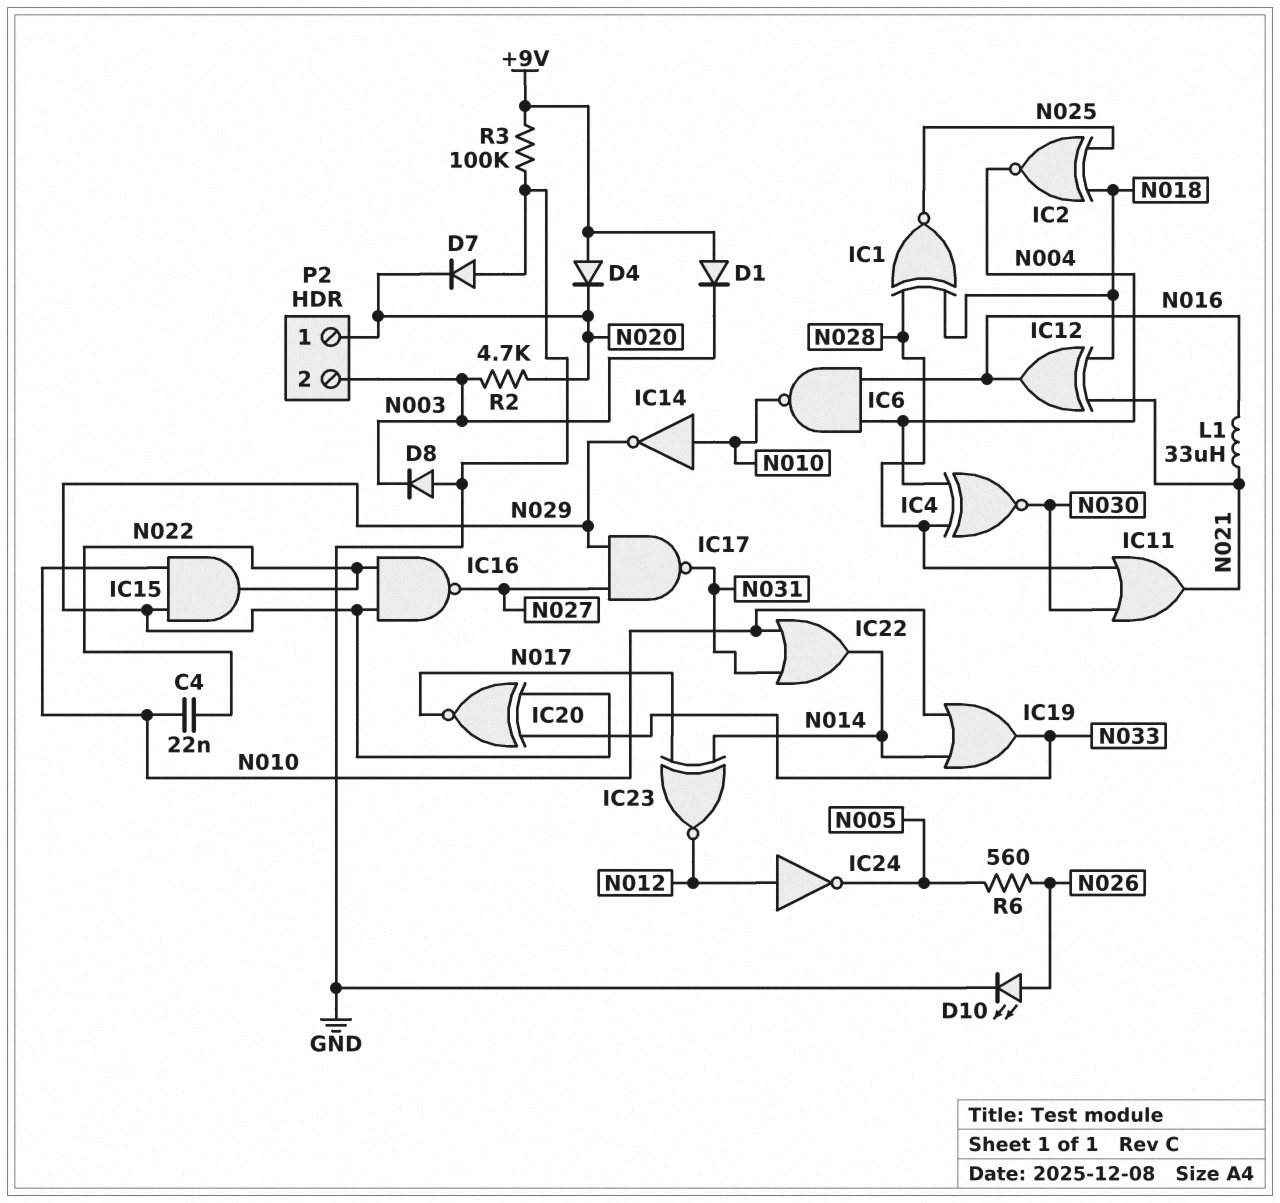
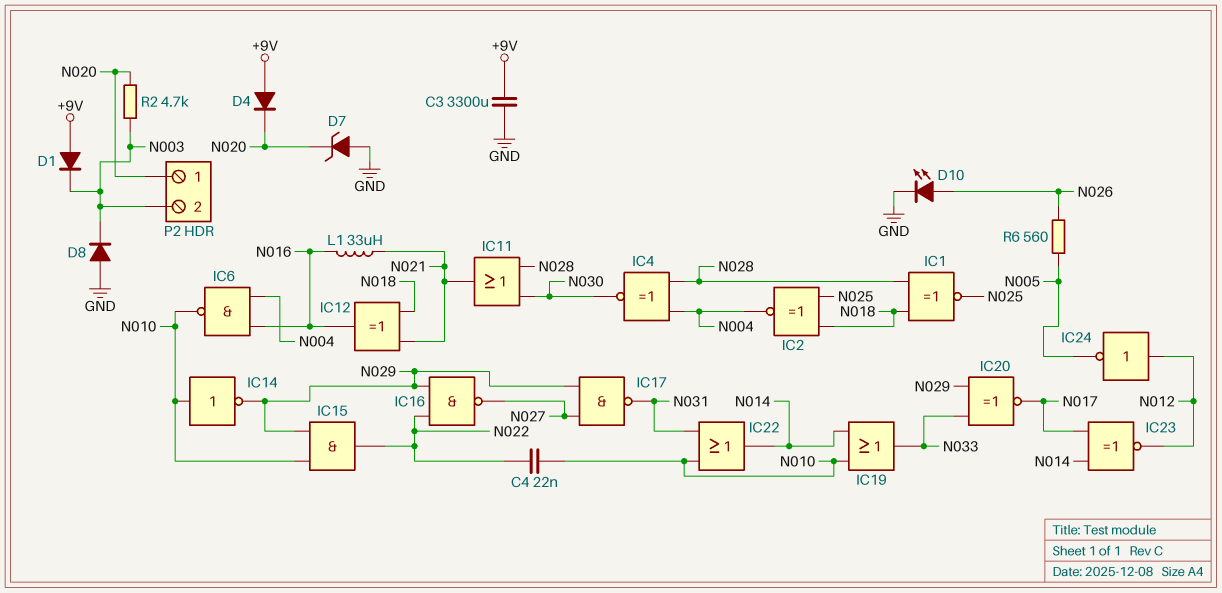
C3: none -> 3300uF (+9V, GND)
D7: diode (A GND, K N020) -> zener (A GND, K N020)
R3: 100k (+9V, GND) -> none

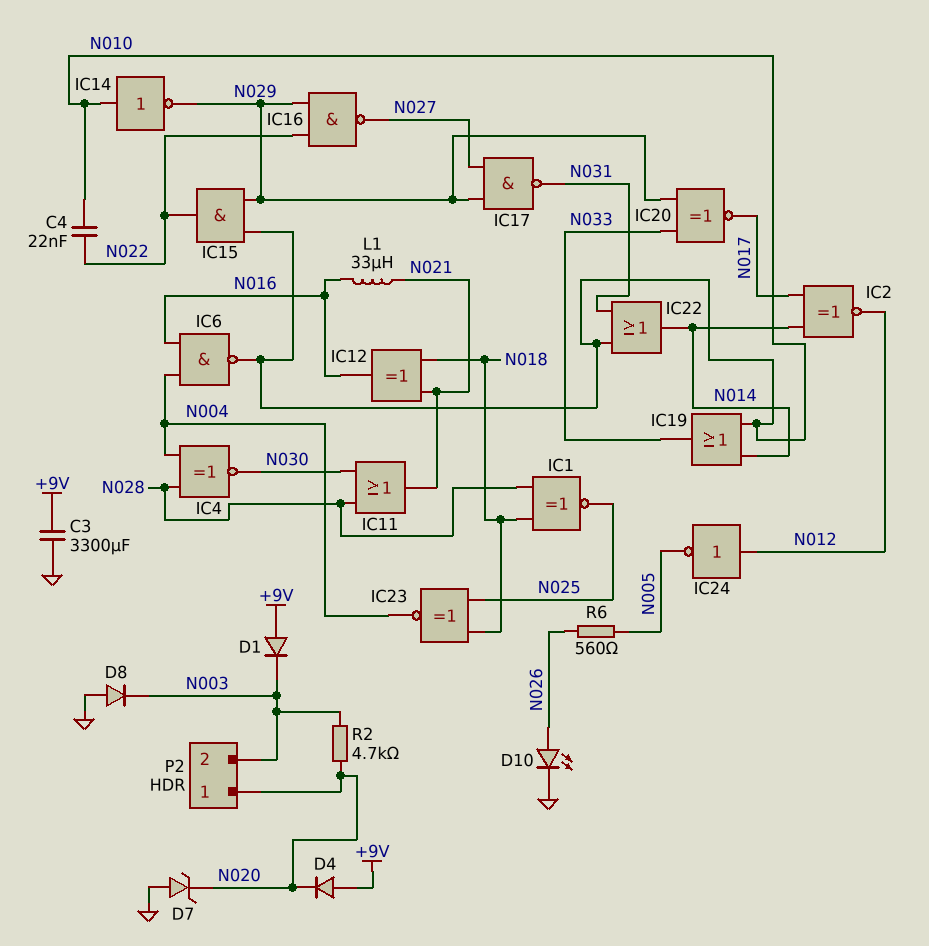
IC2: XNOR (in N018, in N025, out N004) -> XNOR (in N014, in N017, out N012)
IC23: XNOR (in N014, in N017, out N012) -> XNOR (in N018, in N025, out N004)

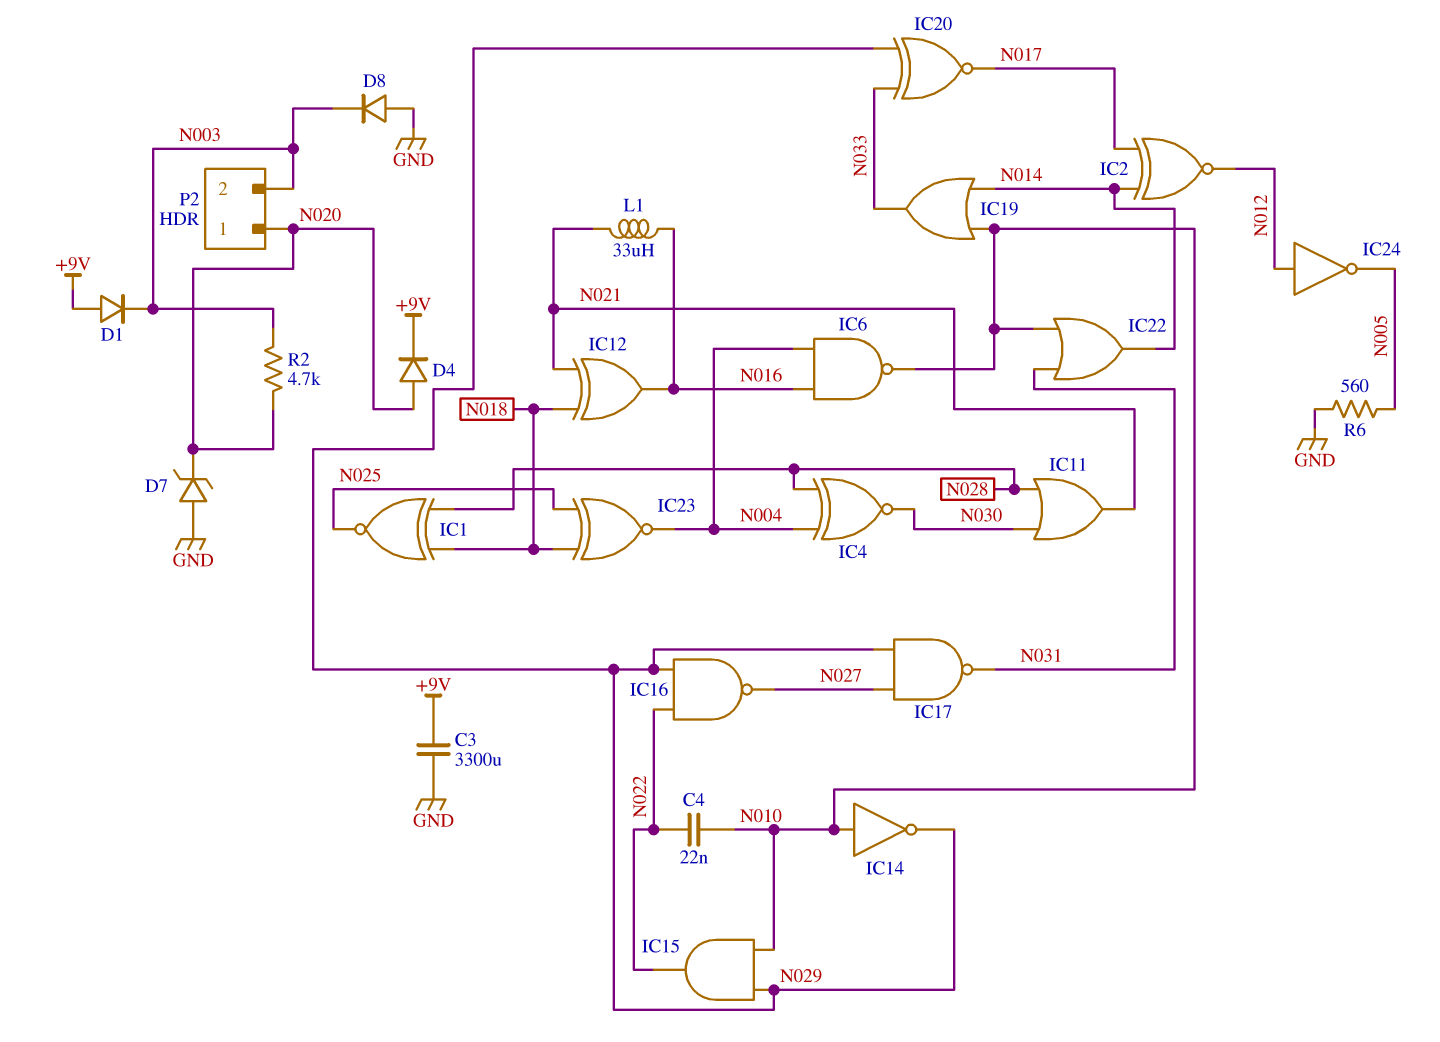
D4: diode (A +9V, K N020) -> diode (A N020, K +9V)
D10: LED (A N026, K GND) -> none
R6: 560 (N005, N026) -> 560 (GND, N005)

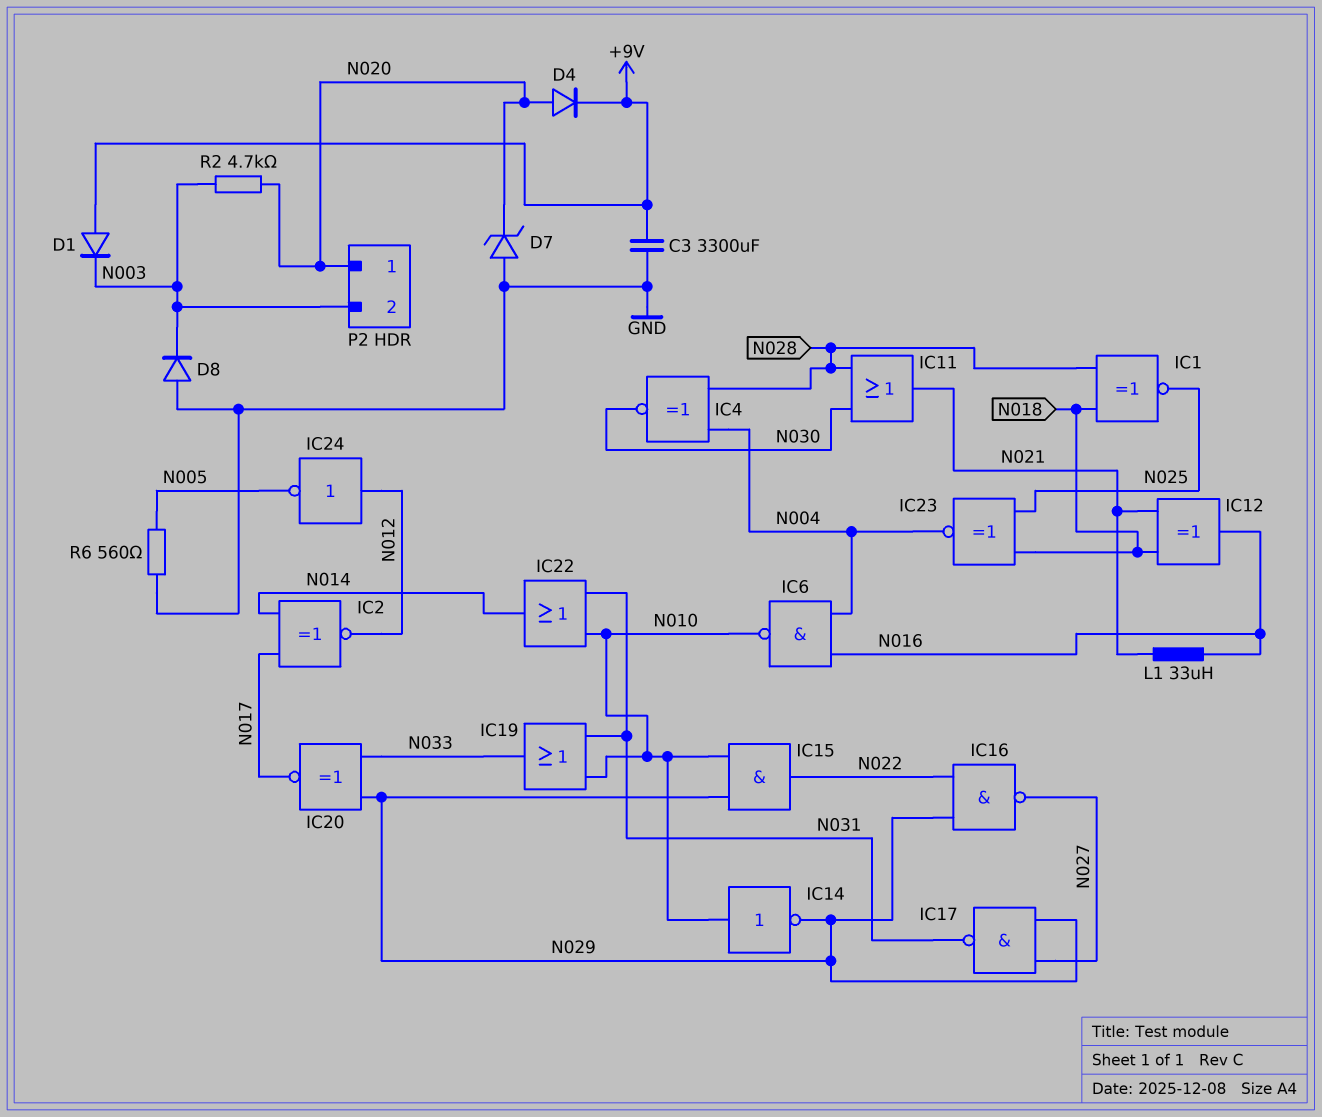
C4: 22nF (N010, N022) -> none
IC19: OR (in N010, in N014, out N033) -> OR (in N010, in N031, out N033)

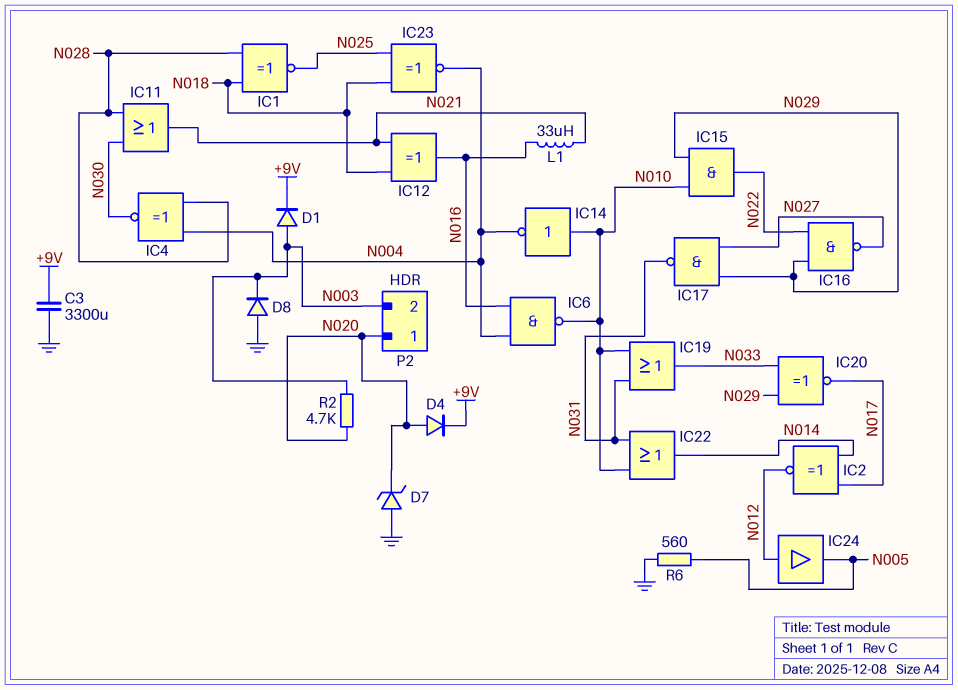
D1: diode (A +9V, K N003) -> diode (A N003, K +9V)
IC14: NOT (in N010, out N029) -> NOT (in N010, out N004)
IC24: NOT (in N012, out N005) -> buffer (in N012, out N005)

